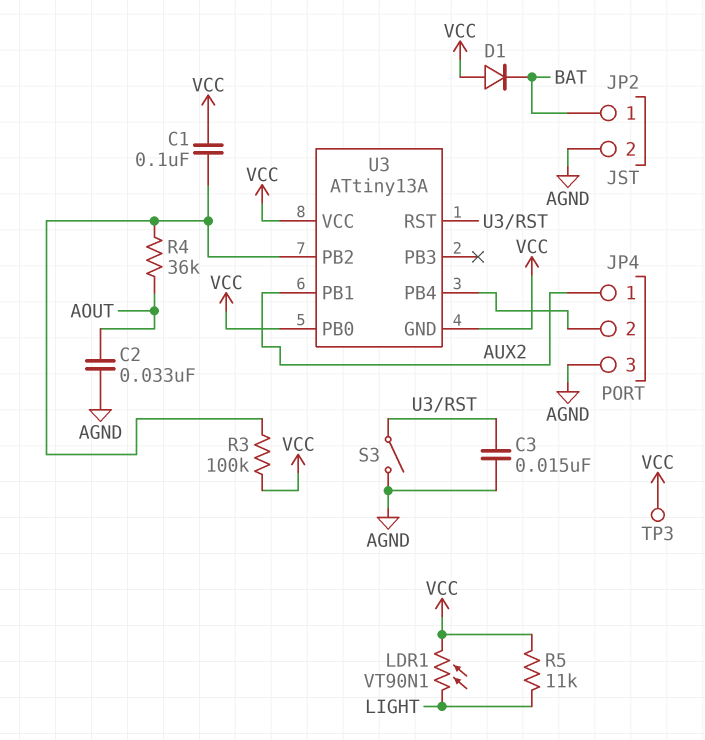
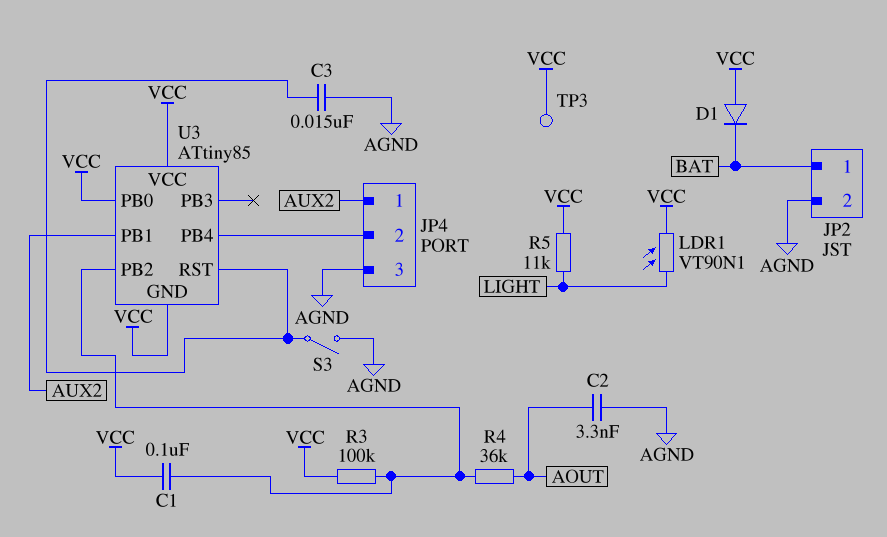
C2: 33nF (AGND, AOUT) -> 3.3nF (AGND, AOUT)
U3: ATtiny13A -> ATtiny85

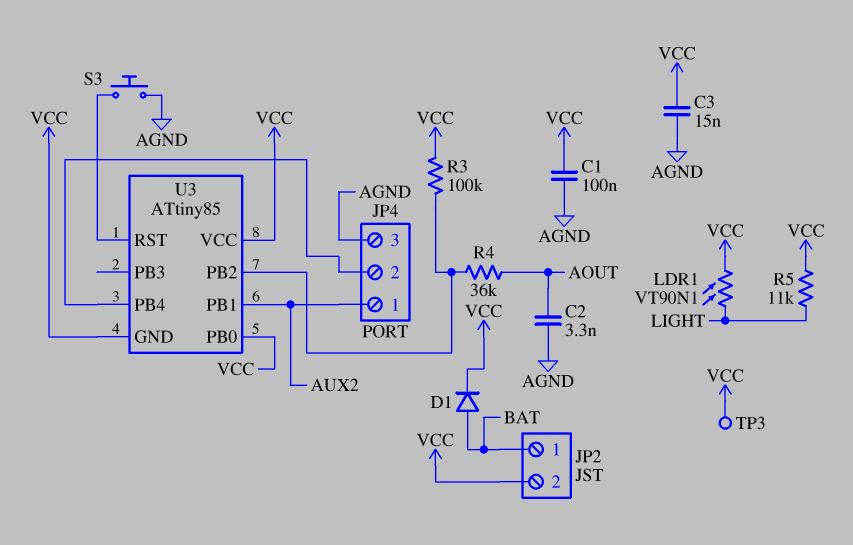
C1: 100nF (U3/PB2, VCC) -> 100nF (AGND, VCC)
C3: 15nF (AGND, U3/RST) -> 15nF (AGND, VCC)
D1: diode (A VCC, K BAT) -> diode (A BAT, K VCC)
JP2 pin 2: AGND -> VCC
S3: switch (AGND, U3/RST) -> button (AGND, U3/RST)

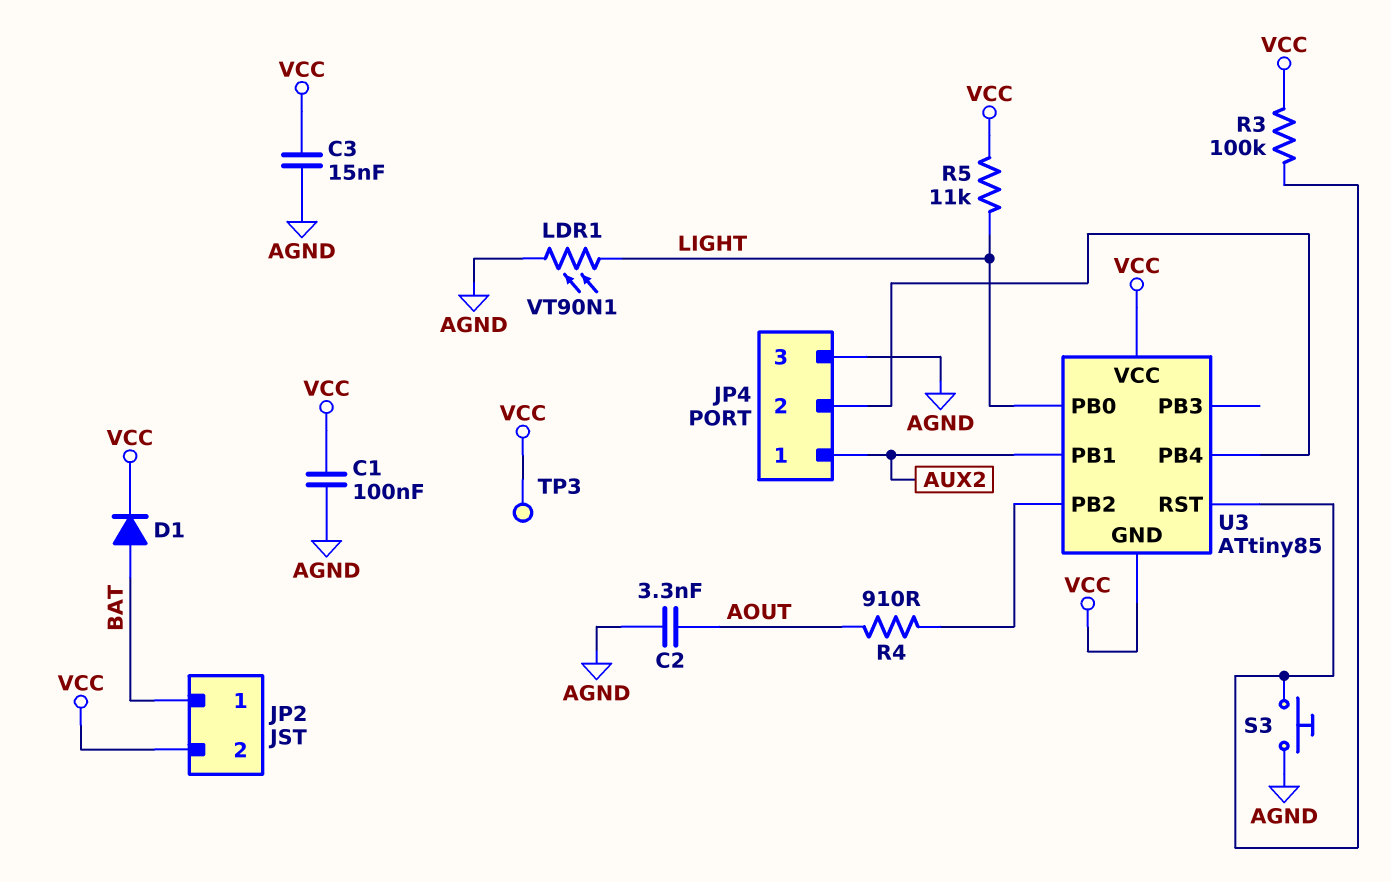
LDR1: VT90N1 (LIGHT, VCC) -> VT90N1 (AGND, LIGHT)
R3: 100k (U3/PB2, VCC) -> 100k (U3/RST, VCC)
R4: 36k (AOUT, U3/PB2) -> 910 (AOUT, U3/PB2)
U3 pin PB0: VCC -> LIGHT

